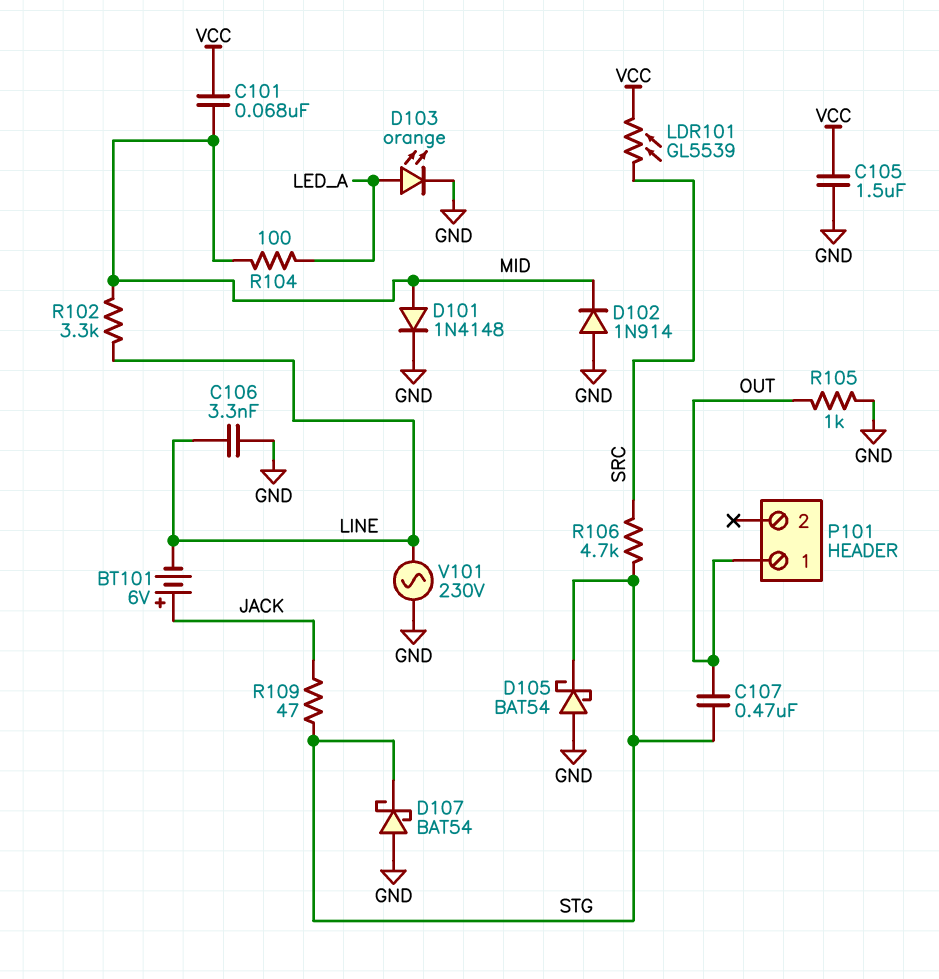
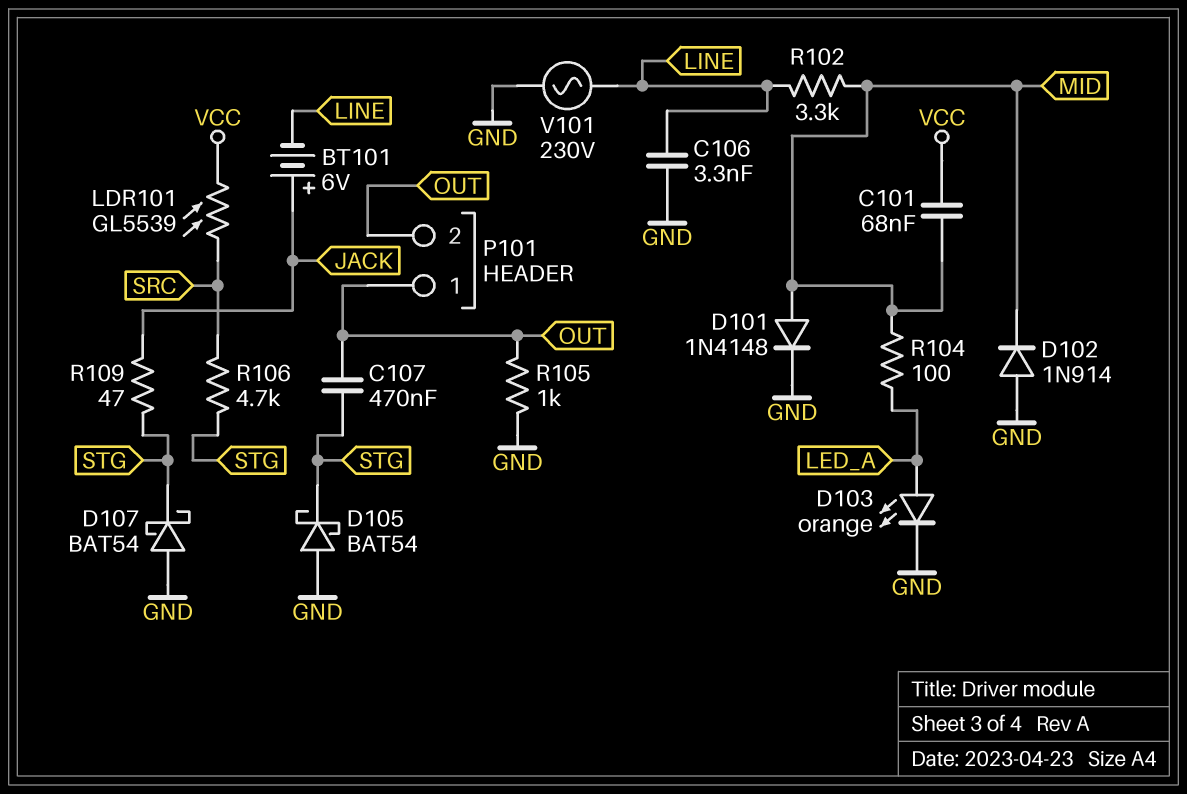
C105: 1.5uF (GND, VCC) -> none
P101 pin 2: none -> OUT

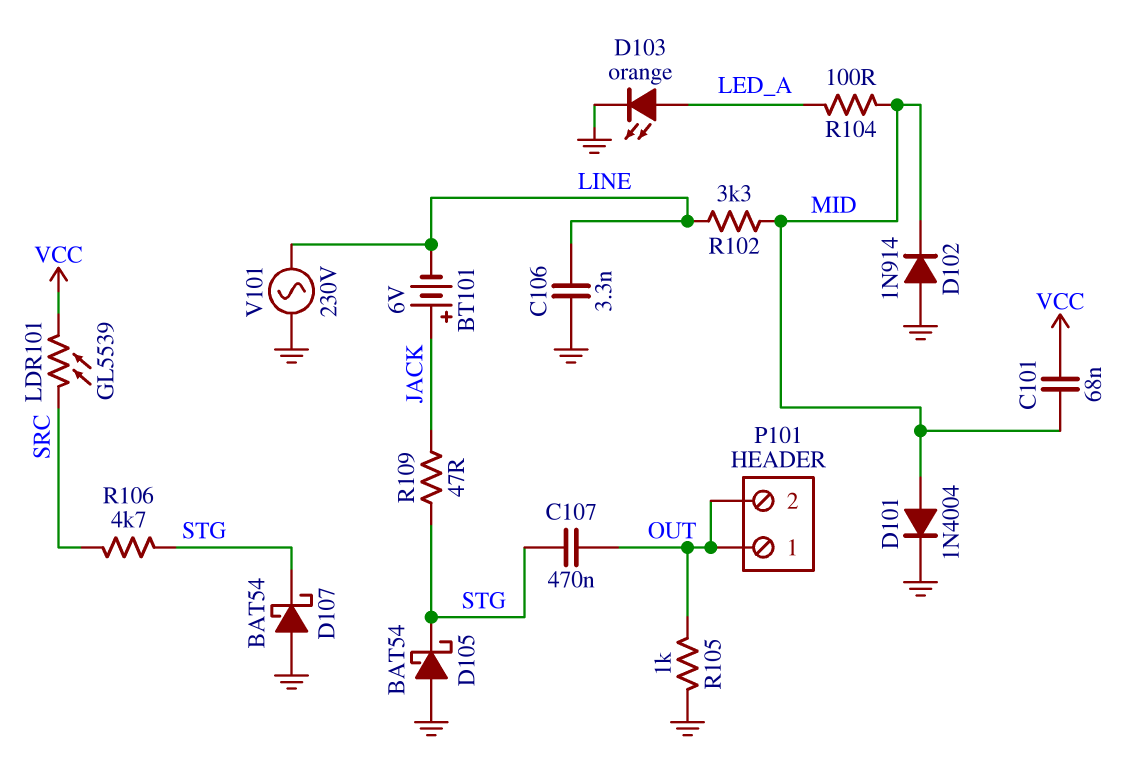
D101: diode 1N4148 (A MID, K GND) -> diode 1N4004 (A MID, K GND)

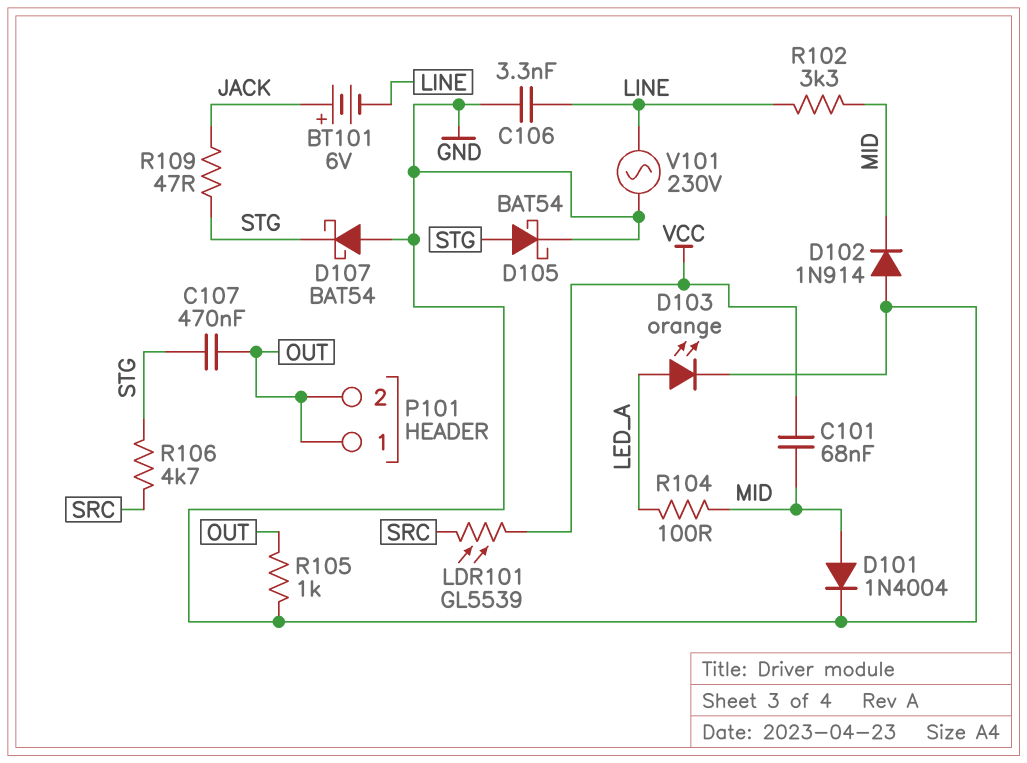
D105: schottky BAT54 (A GND, K STG) -> schottky BAT54 (A STG, K GND)

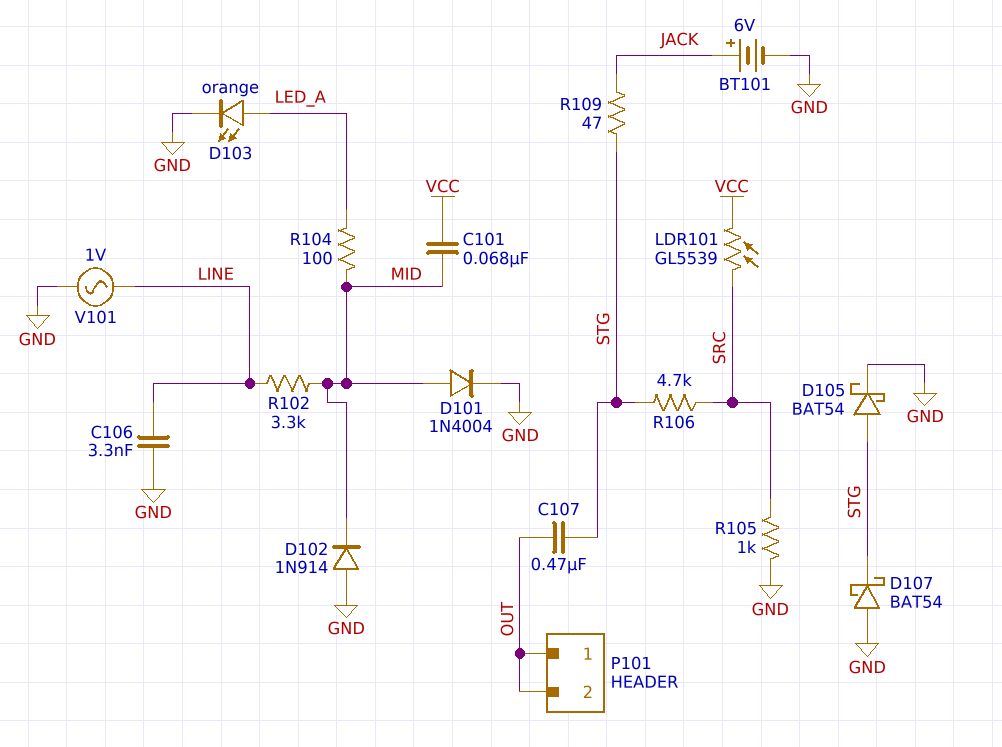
BT101: 6V (plus JACK, minus LINE) -> 6V (plus JACK, minus GND)
R105: 1k (GND, OUT) -> 1k (GND, SRC)
V101: AC 230V (GND, LINE) -> AC 1V (GND, LINE)

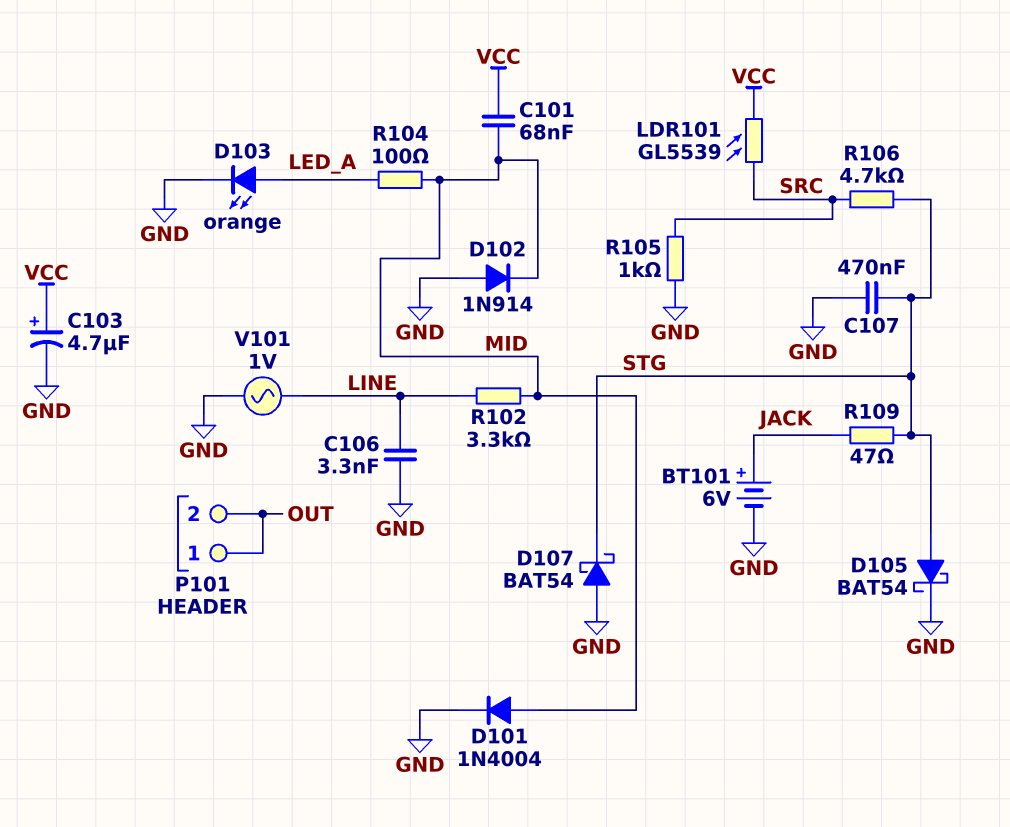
C103: none -> 4.7uF (plus VCC, minus GND)
C107: 470nF (OUT, STG) -> 470nF (GND, STG)

